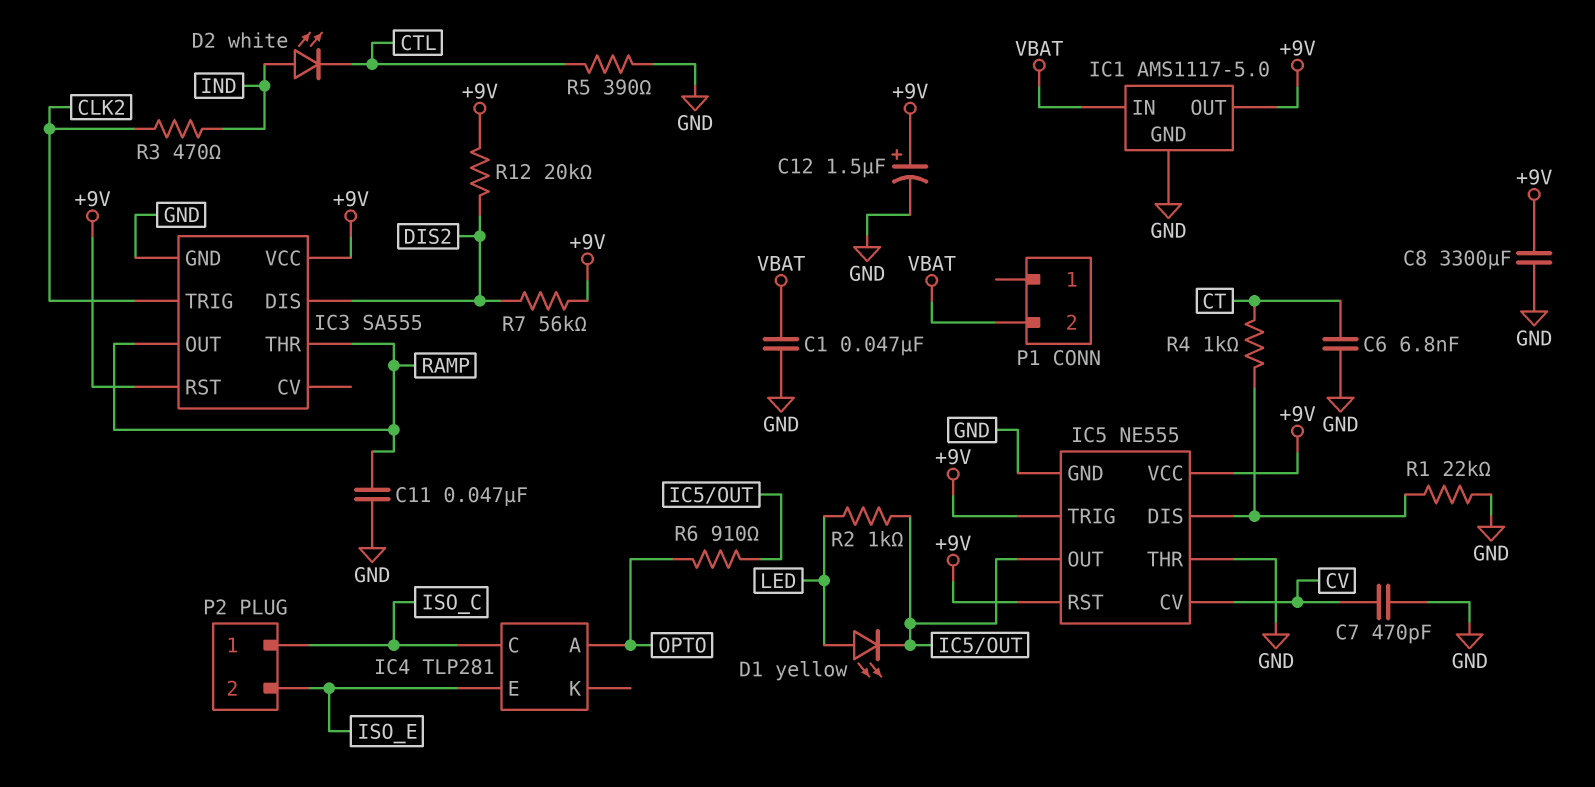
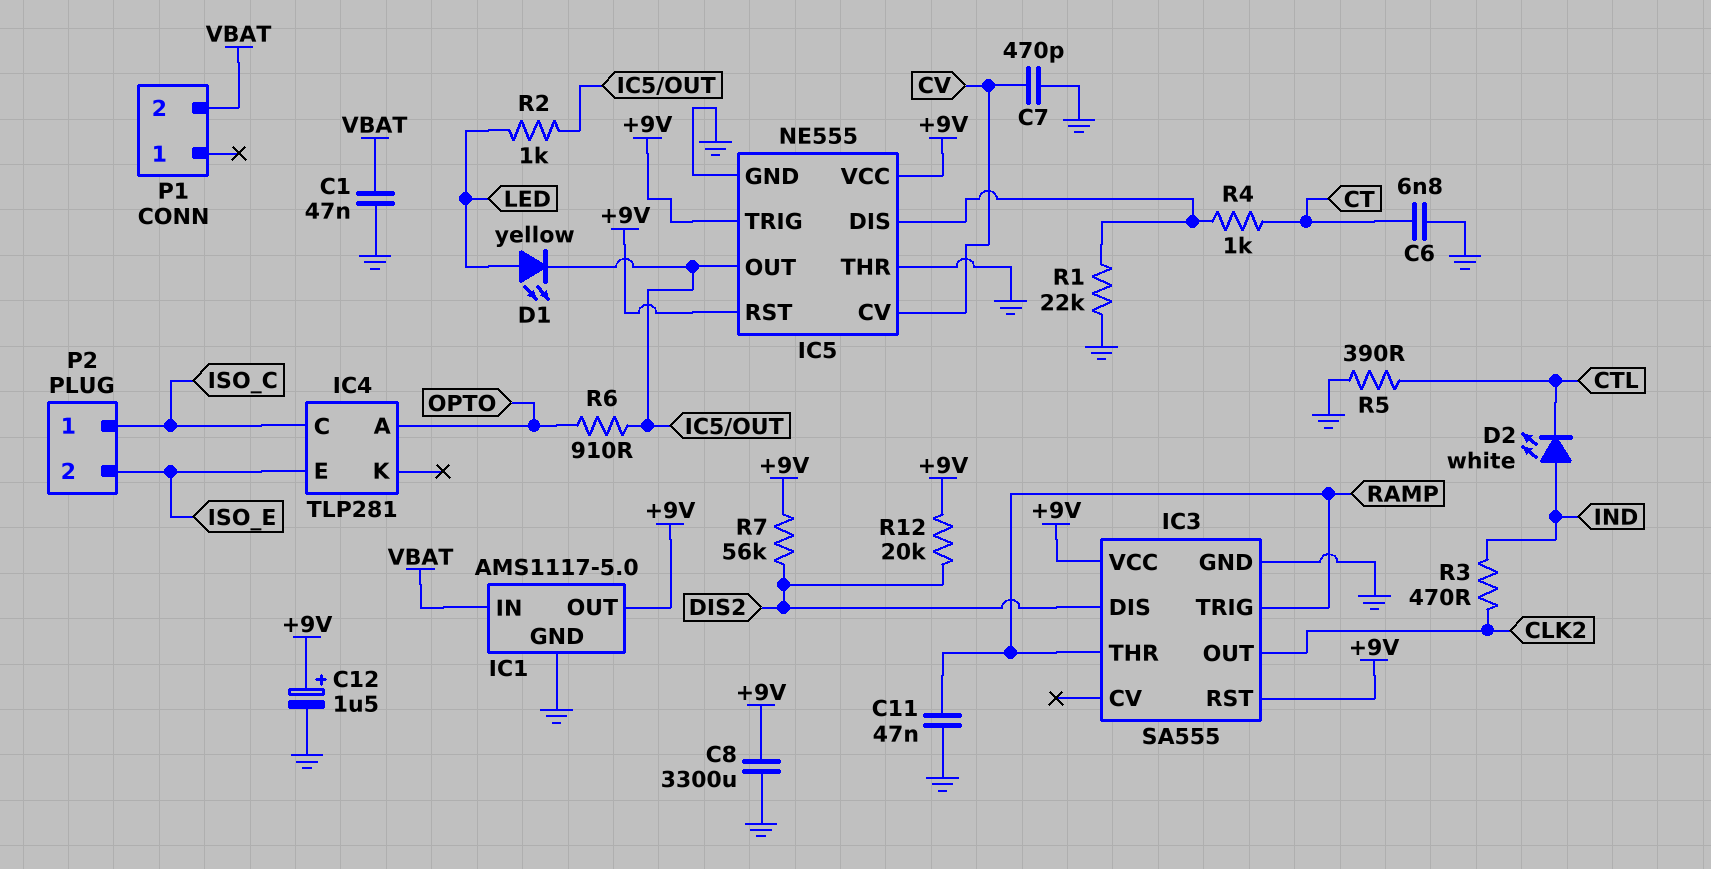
IC3 pin OUT: RAMP -> CLK2
IC3 pin TRIG: CLK2 -> RAMP

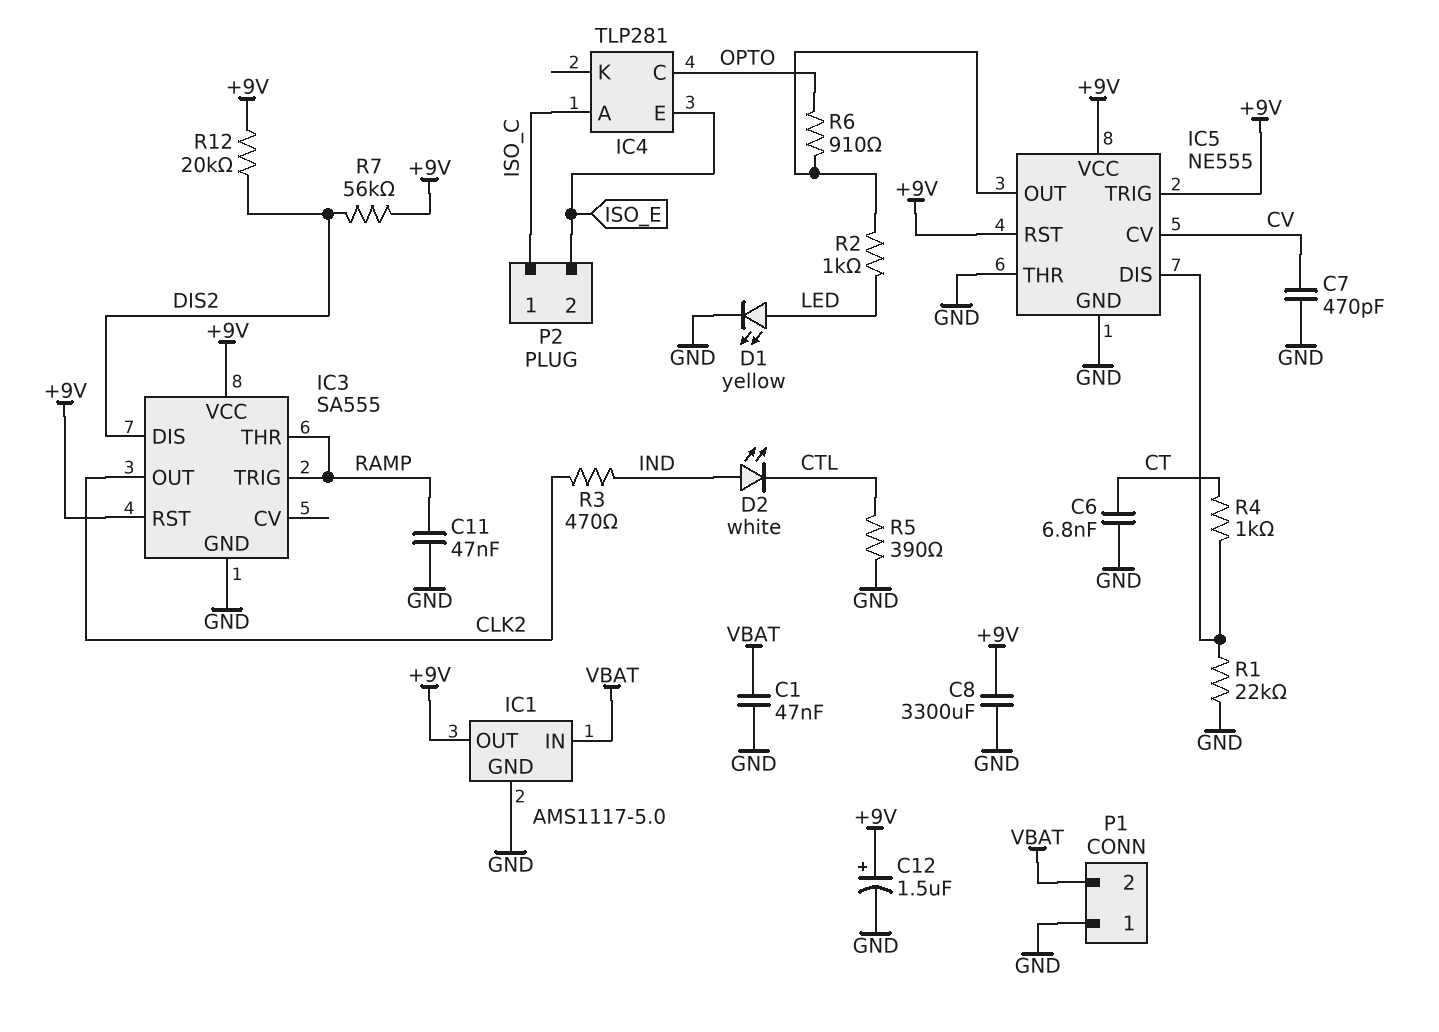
D1: LED yellow (A LED, K IC5/OUT) -> LED yellow (A LED, K GND)
IC4 pin A: OPTO -> ISO_C
IC4 pin C: ISO_C -> OPTO
P1 pin 1: none -> GND

